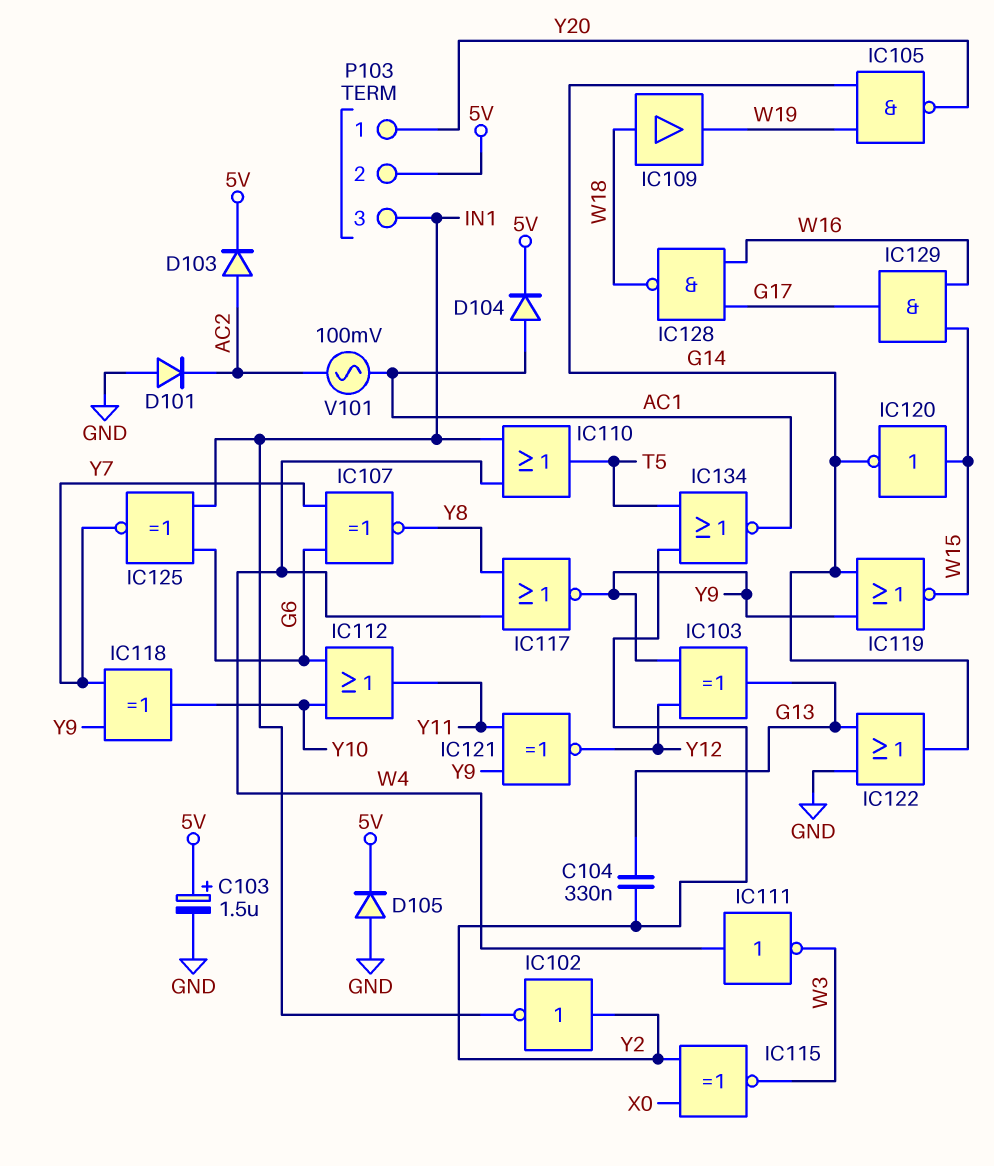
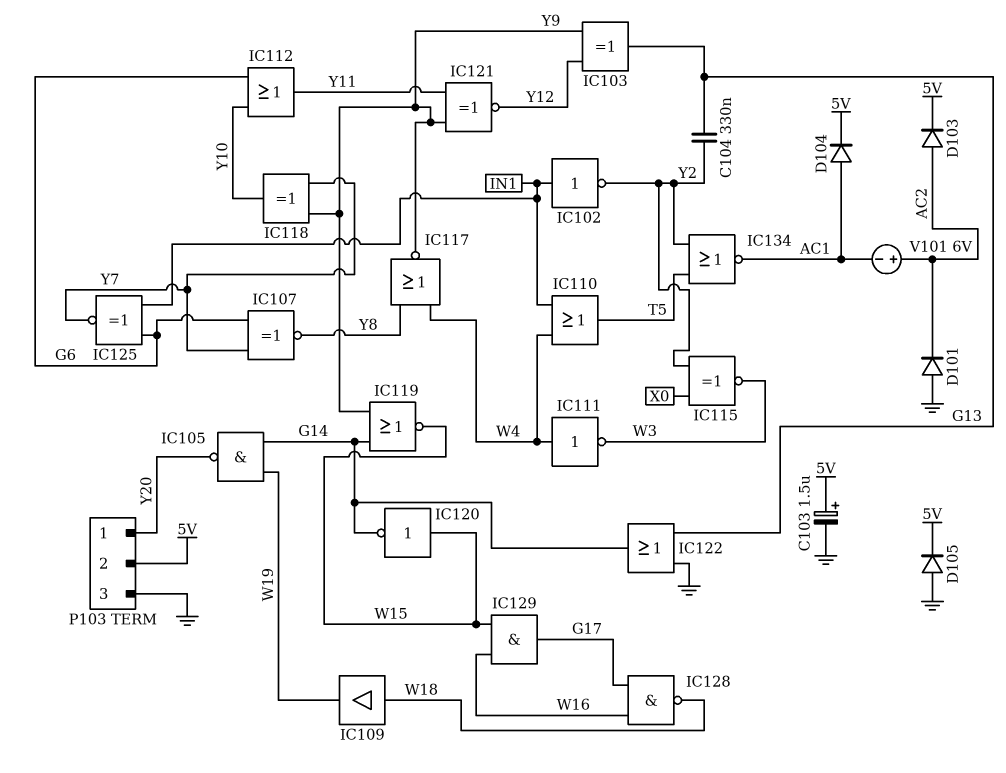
IC102: NOT (in Y2, out IN1) -> NOT (in IN1, out Y2)
P103 pin 3: IN1 -> GND
V101: AC 100mV (AC1, AC2) -> 6V (plus AC2, minus AC1)

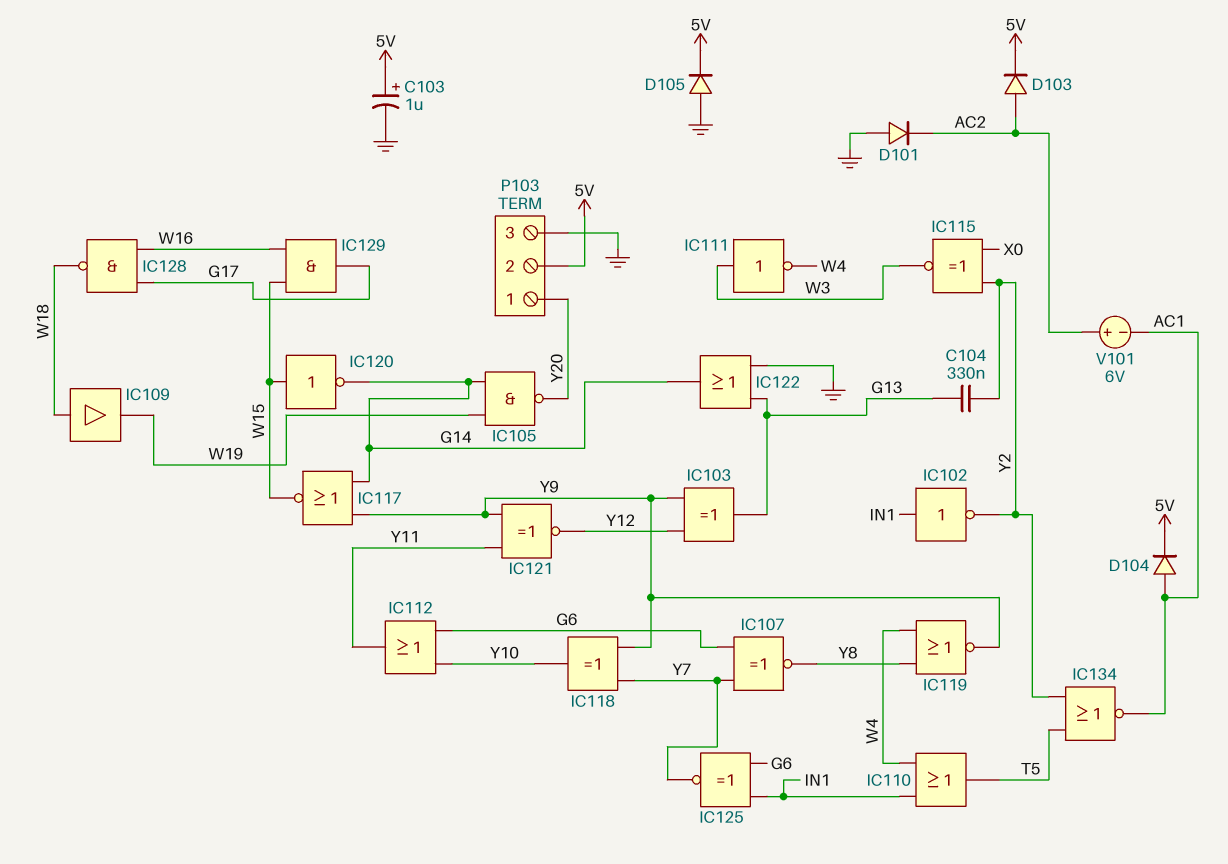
C103: 1.5uF (plus 5V, minus GND) -> 1uF (plus 5V, minus GND)
IC111: NOT (in W4, out W3) -> NOT (in W3, out W4)
IC117: NOR (in W4, in Y8, out Y9) -> NOR (in G14, in Y9, out W15)
IC119: NOR (in G14, in Y9, out W15) -> NOR (in W4, in Y8, out Y9)

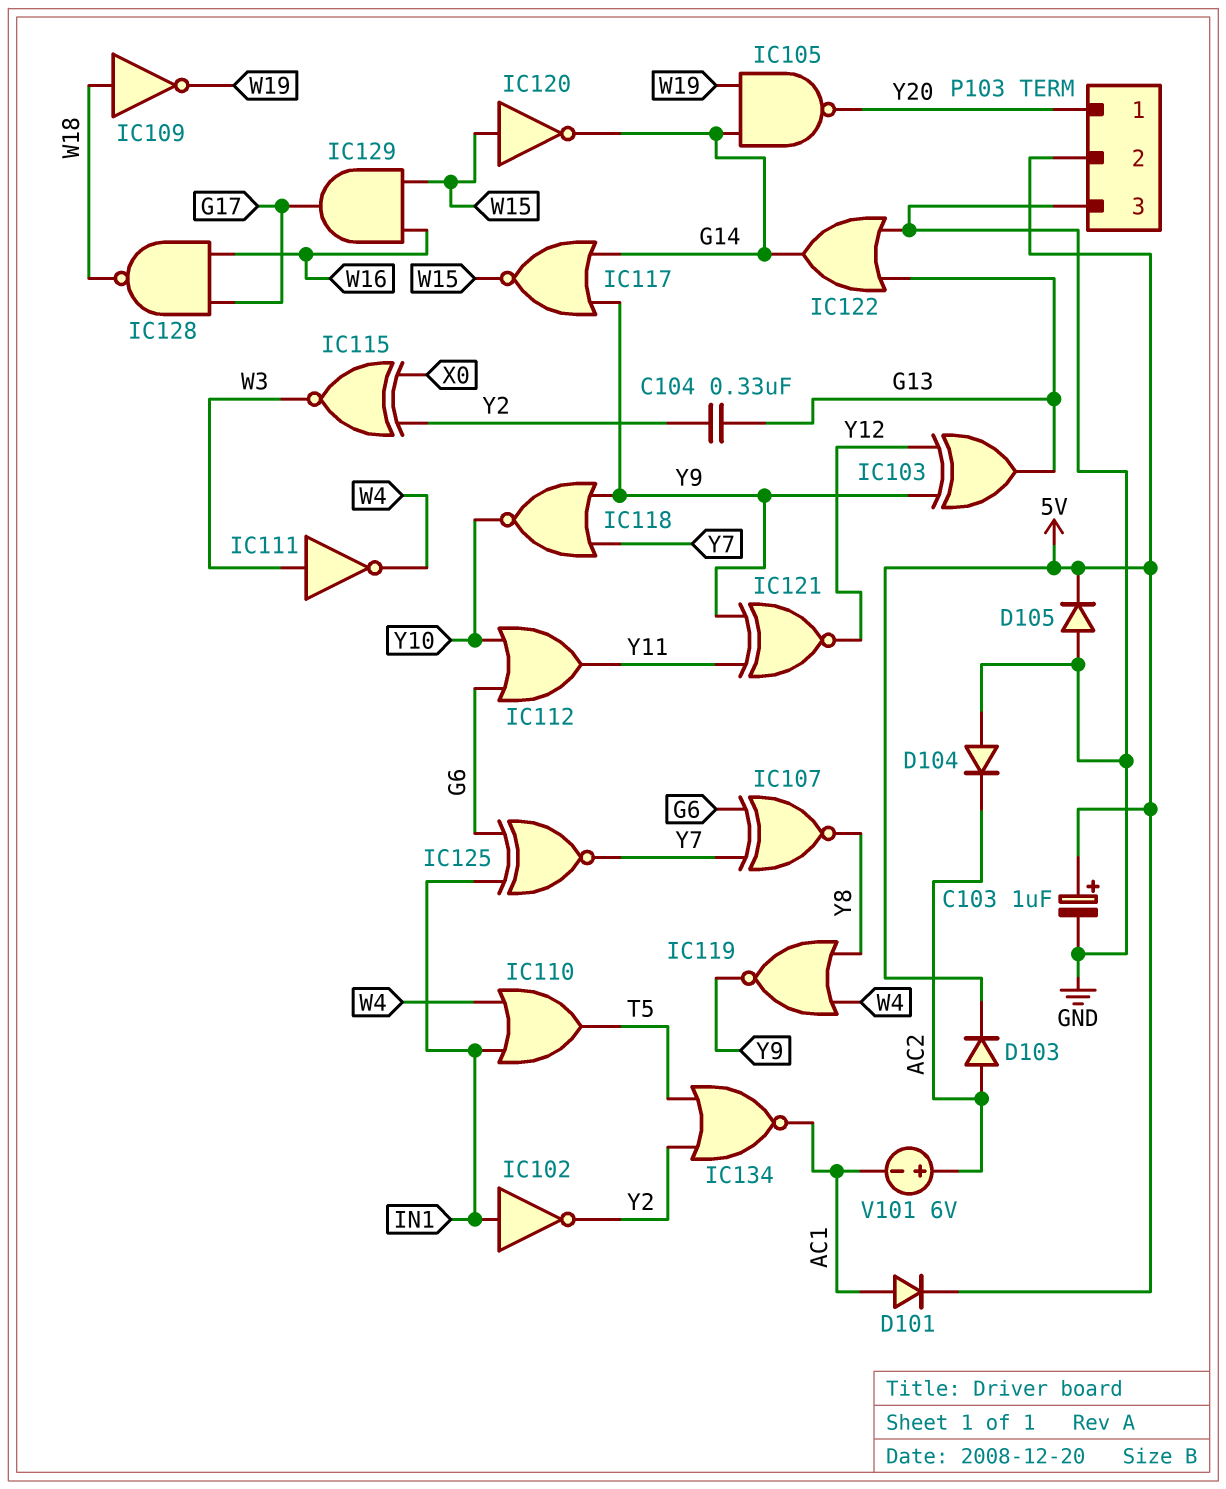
D101: diode (A GND, K AC2) -> diode (A AC1, K 5V)
D104: diode (A AC1, K 5V) -> diode (A GND, K AC2)
IC109: buffer (in W18, out W19) -> NOT (in W18, out W19)
IC118: XOR (in Y7, in Y9, out Y10) -> NOR (in Y7, in Y9, out Y10)

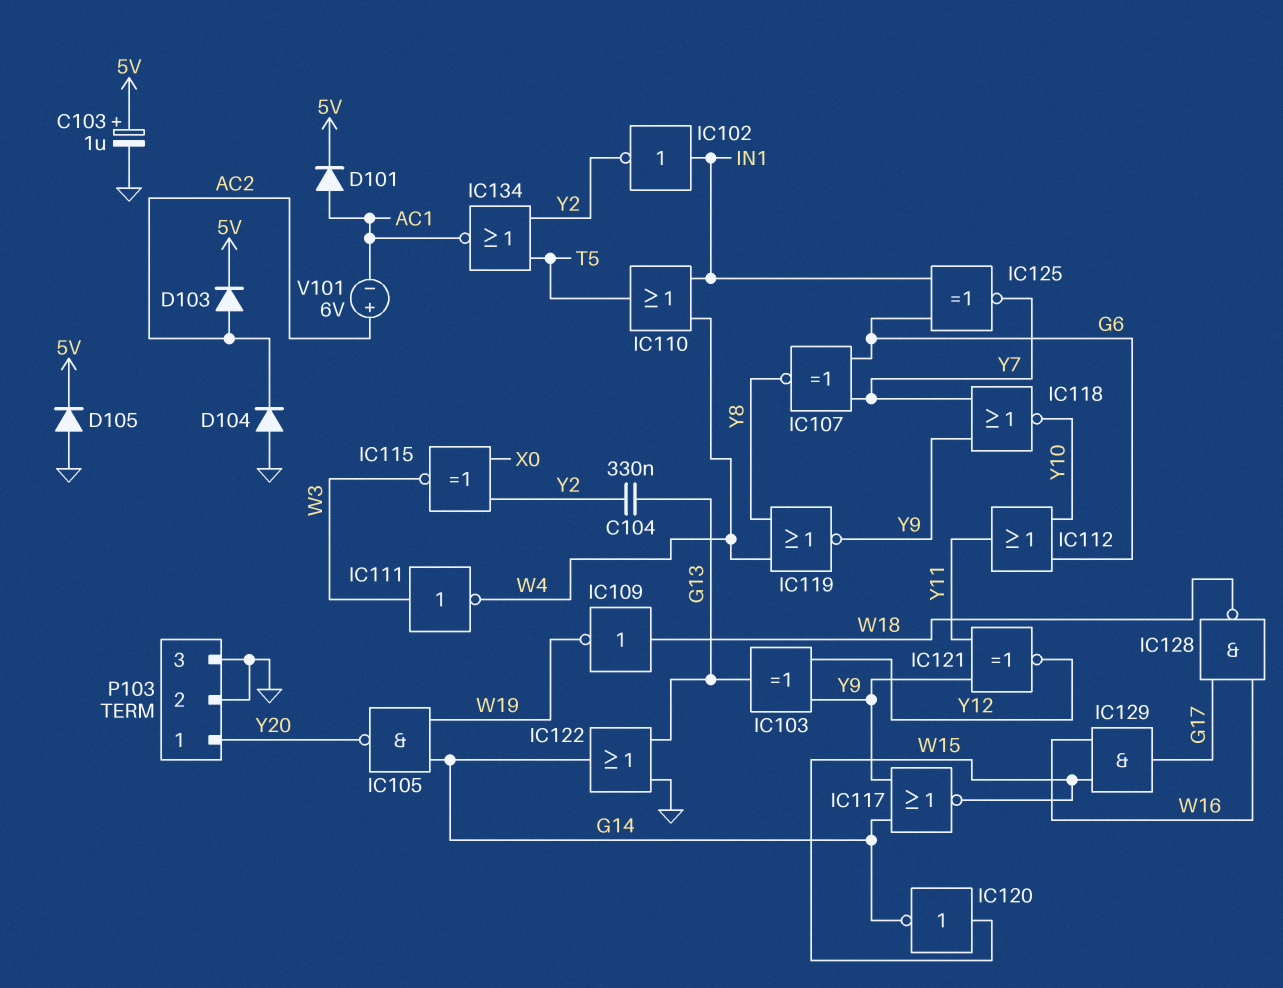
P103 pin 2: 5V -> GND

